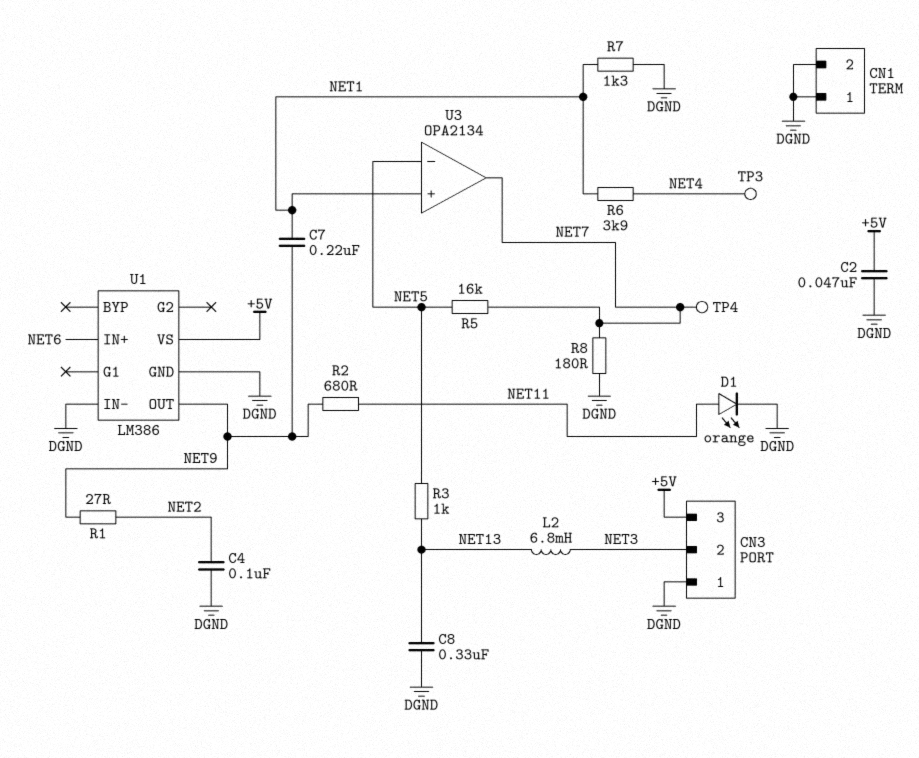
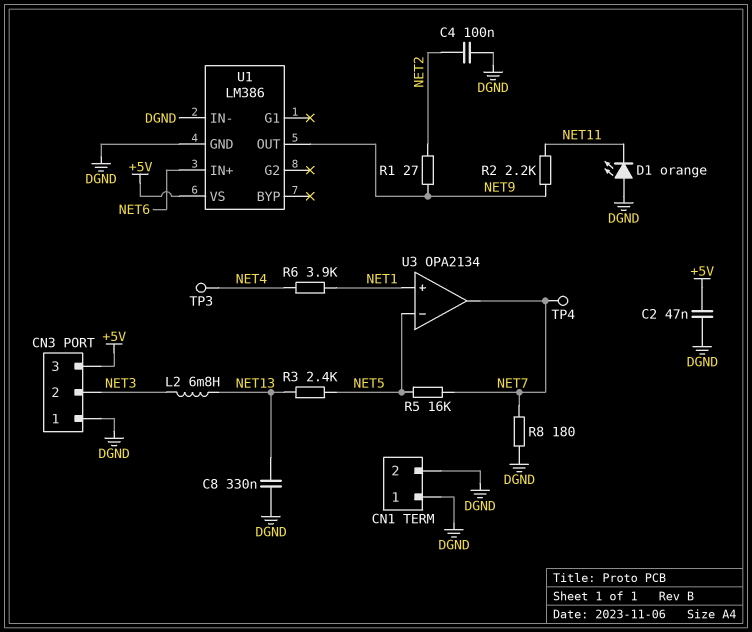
C7: 220nF (NET1, NET9) -> none
D1: LED orange (A NET11, K DGND) -> LED orange (A DGND, K NET11)
R2: 680 (NET9, NET11) -> 2.2k (NET9, NET11)
R3: 1k (NET5, NET13) -> 2.4k (NET5, NET13)
R7: 1.3k (DGND, NET1) -> none

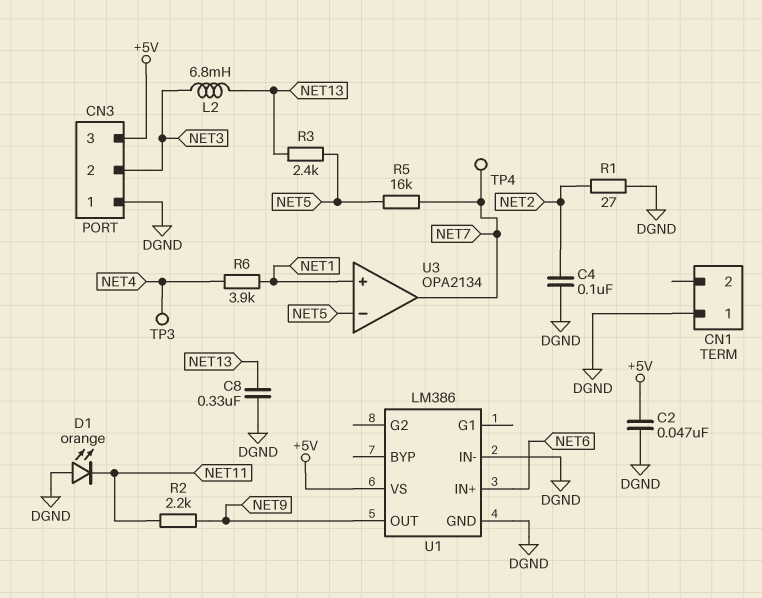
CN1 pin 2: DGND -> none
R1: 27 (NET2, NET9) -> 27 (DGND, NET2)
R8: 180 (DGND, NET7) -> none

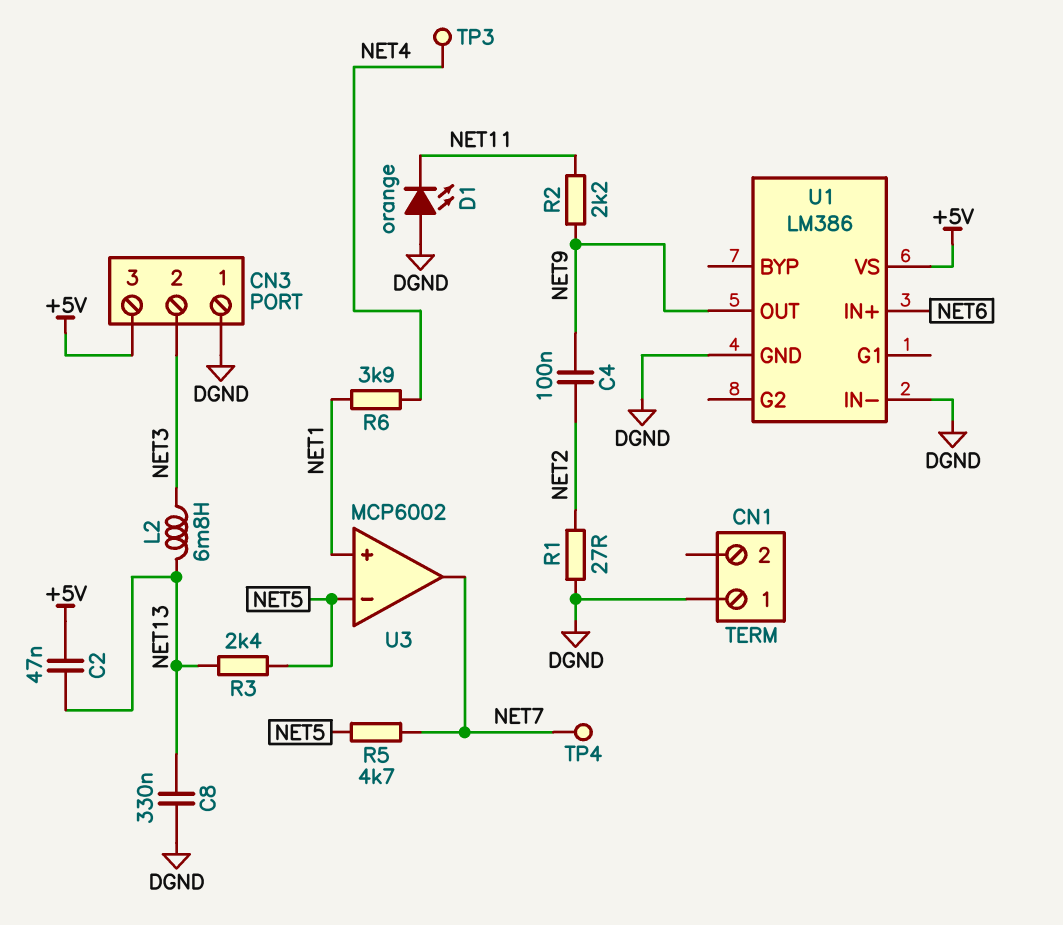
C2: 47nF (+5V, DGND) -> 47nF (+5V, NET13)
C4: 100nF (DGND, NET2) -> 100nF (NET2, NET9)
R5: 16k (NET5, NET7) -> 4.7k (NET5, NET7)
U3: OPA2134 -> MCP6002

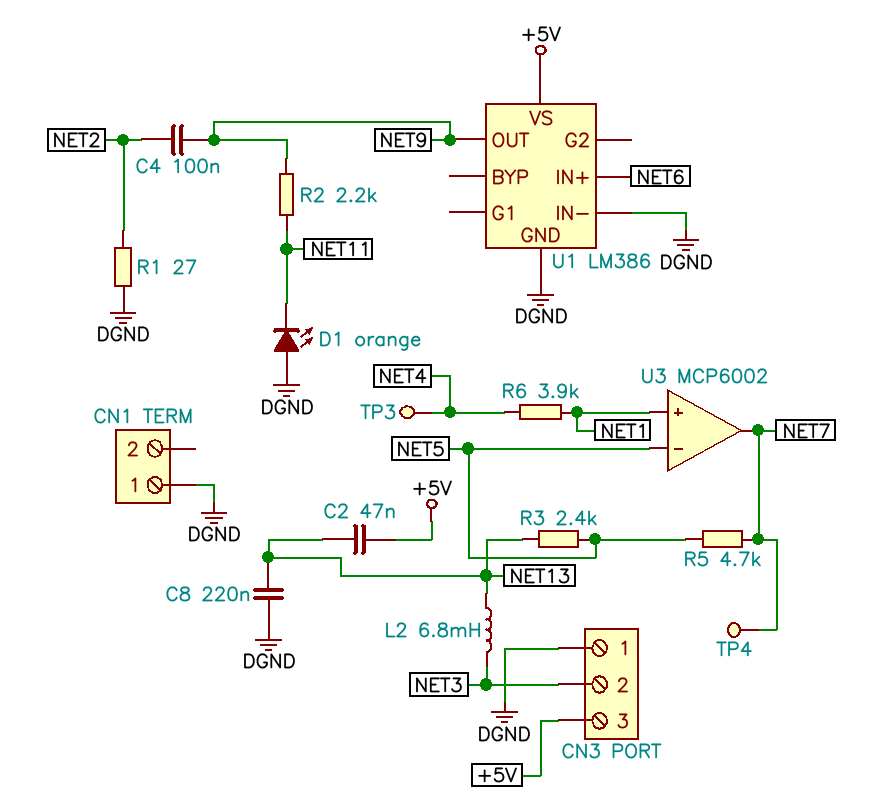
C8: 330nF (DGND, NET13) -> 220nF (DGND, NET13)

